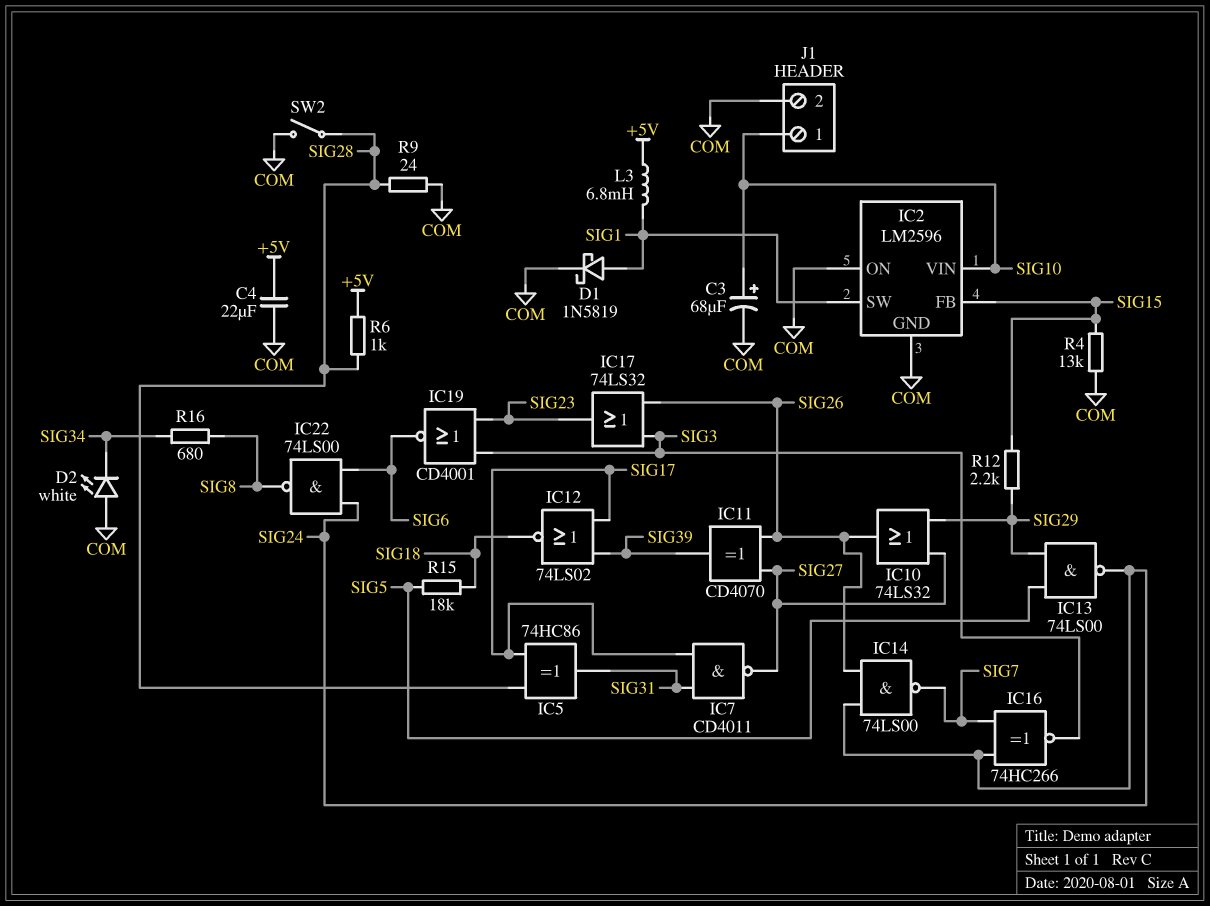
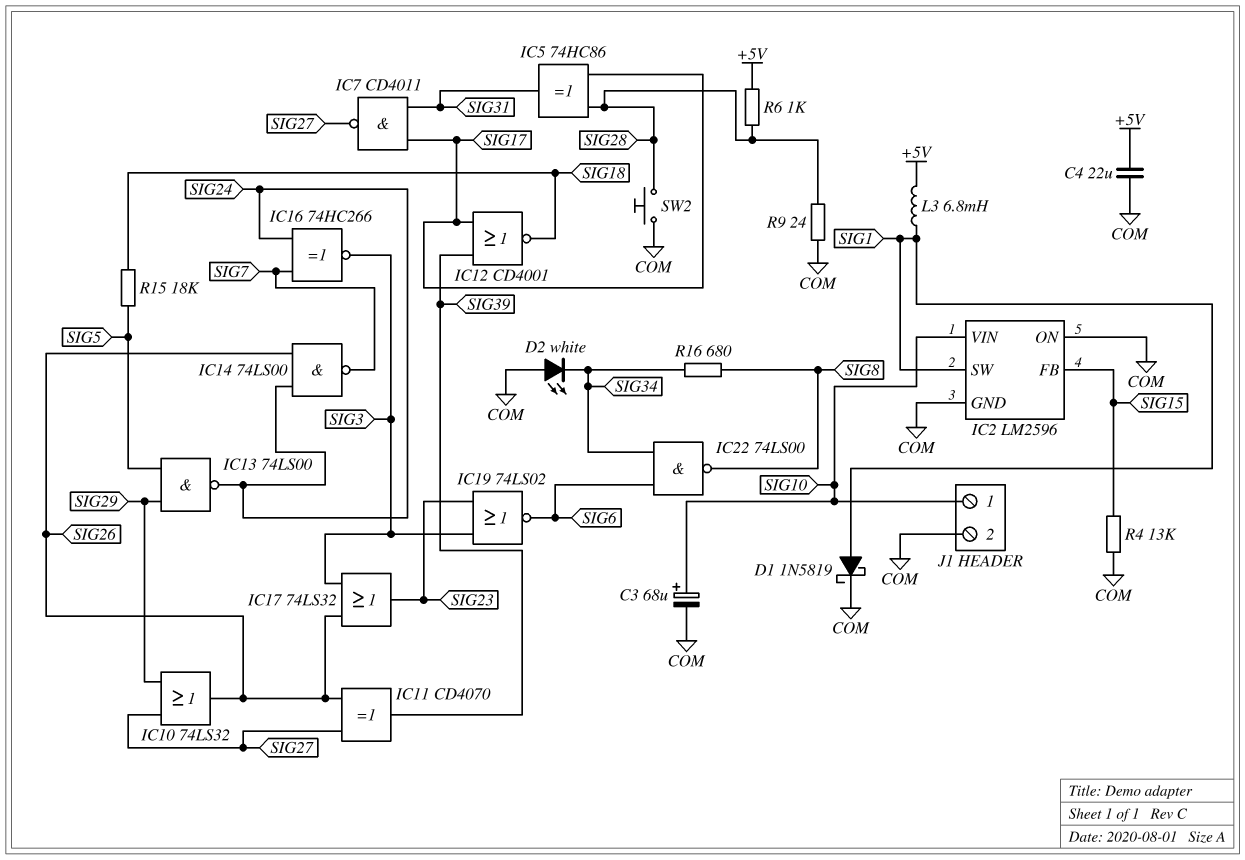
IC12: NOR 74LS02 (in SIG17, in SIG39, out SIG18) -> NOR CD4001 (in SIG17, in SIG39, out SIG18)
IC19: NOR CD4001 (in SIG3, in SIG23, out SIG6) -> NOR 74LS02 (in SIG3, in SIG23, out SIG6)
IC22: NAND 74LS00 (in SIG6, in SIG24, out SIG8) -> NAND 74LS00 (in SIG6, in SIG34, out SIG8)
R12: 2.2k (SIG15, SIG29) -> none
SW2: switch (COM, SIG28) -> button (COM, SIG28)

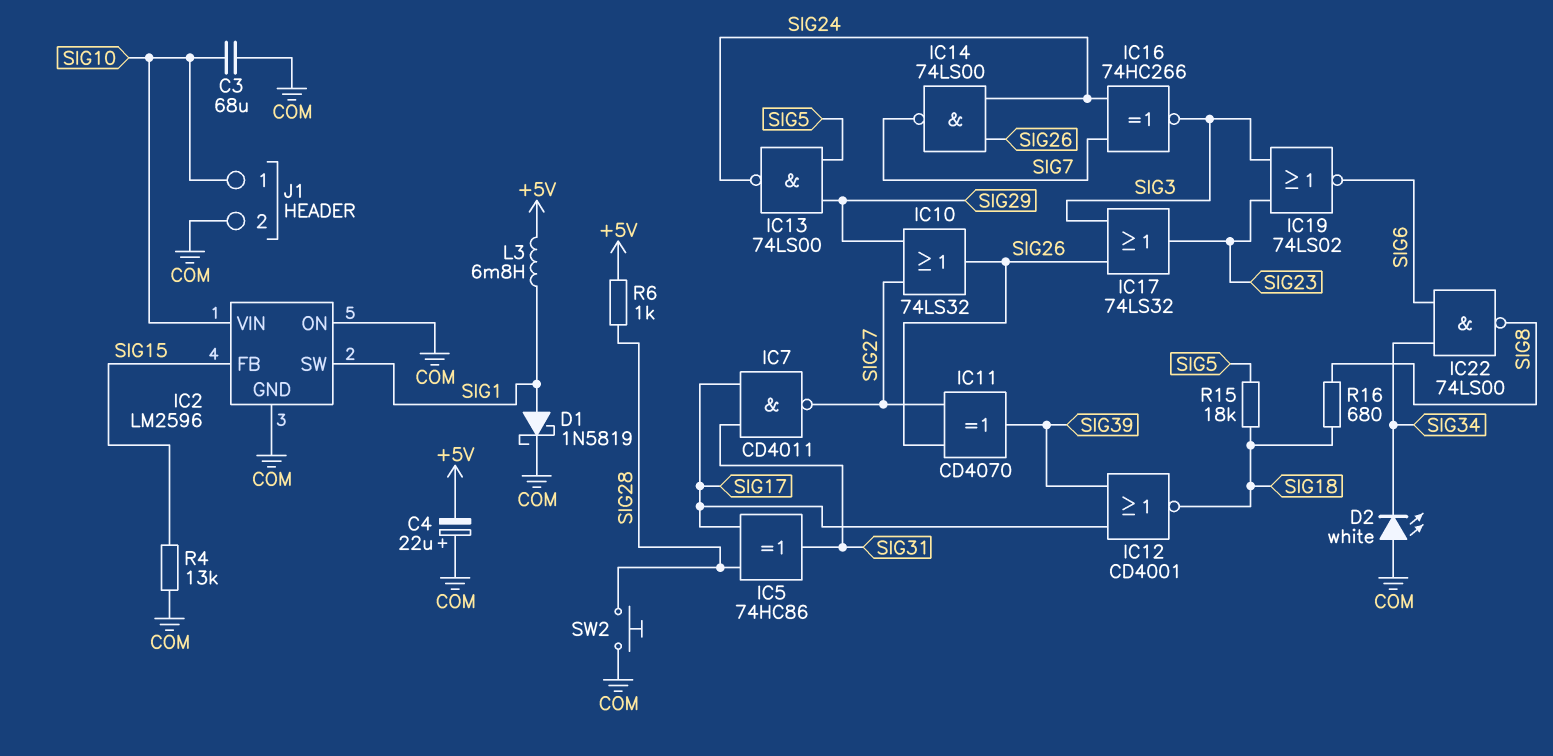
C3: 68uF (plus SIG10, minus COM) -> 68uF (COM, SIG10)
C4: 22uF (+5V, COM) -> 22uF (plus COM, minus +5V)
R9: 24 (COM, SIG28) -> none
R16: 680 (SIG8, SIG34) -> 680 (SIG8, SIG18)

